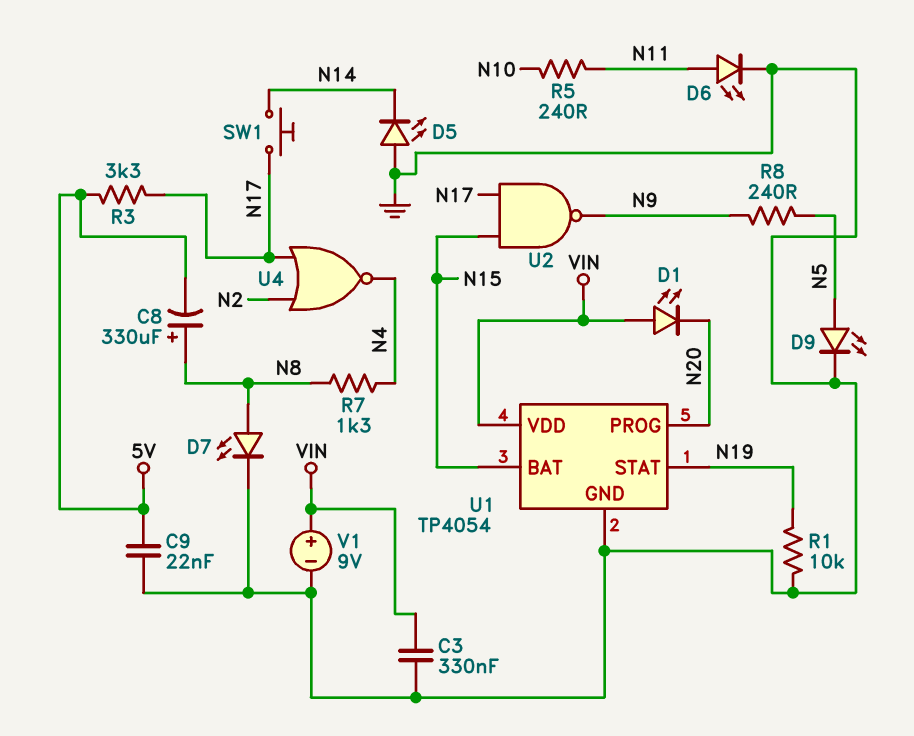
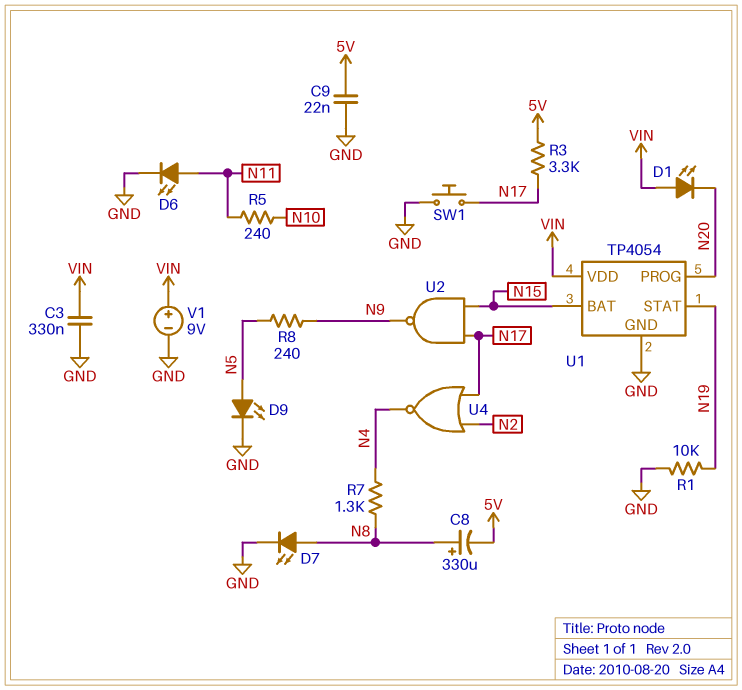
D5: LED (A GND, K N14) -> none
SW1: button (N14, N17) -> button (GND, N17)

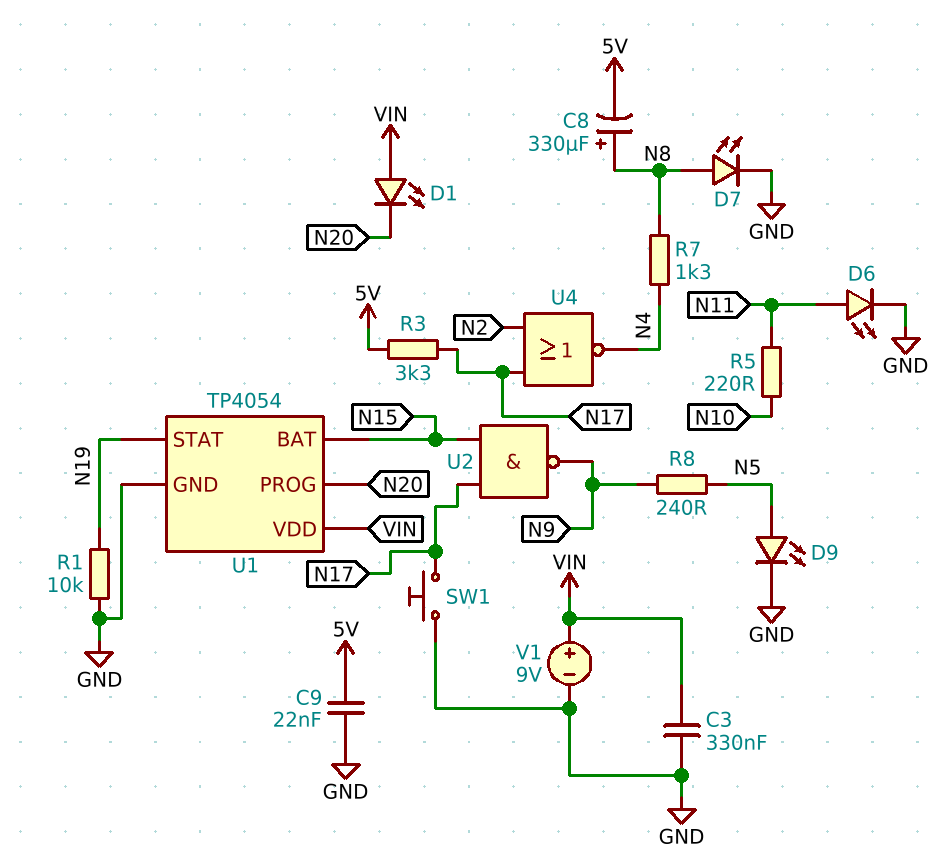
R5: 240 (N10, N11) -> 220 (N10, N11)

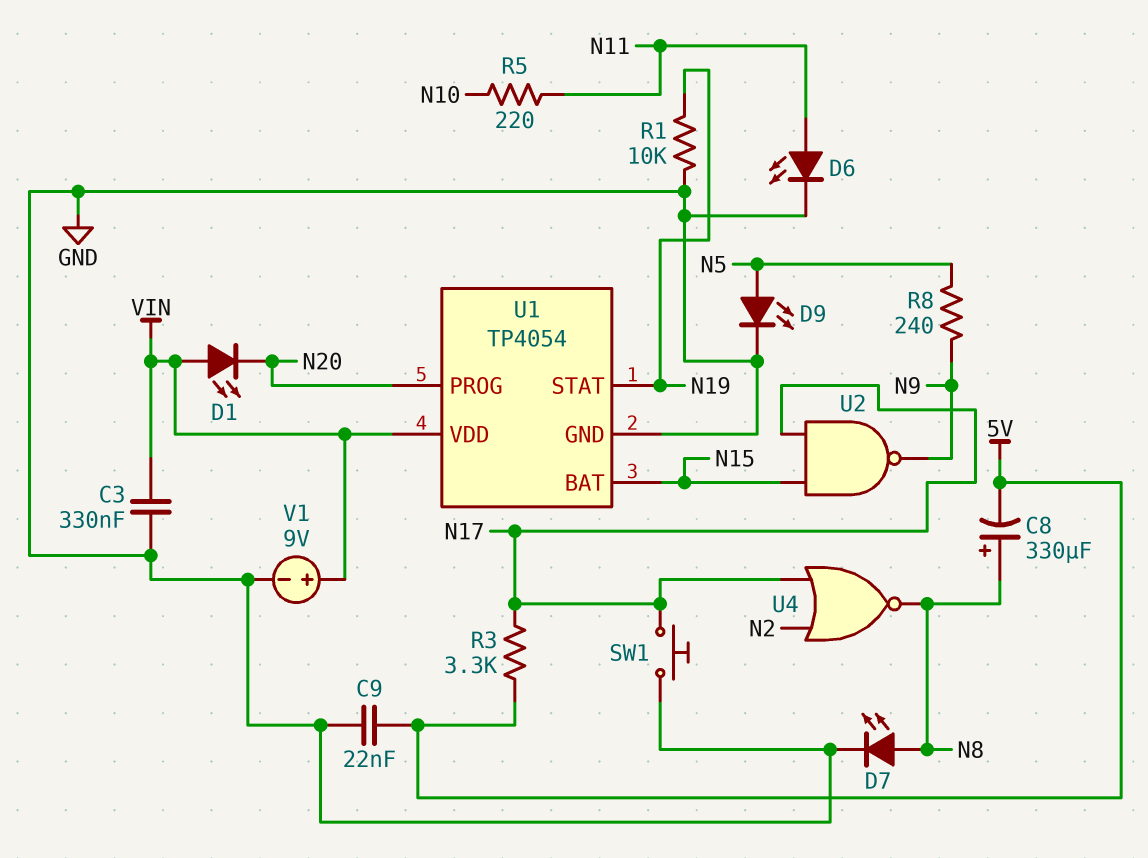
R7: 1.3k (N4, N8) -> none
U4: NOR (in N2, in N17, out N4) -> NOR (in N2, in N17, out N8)

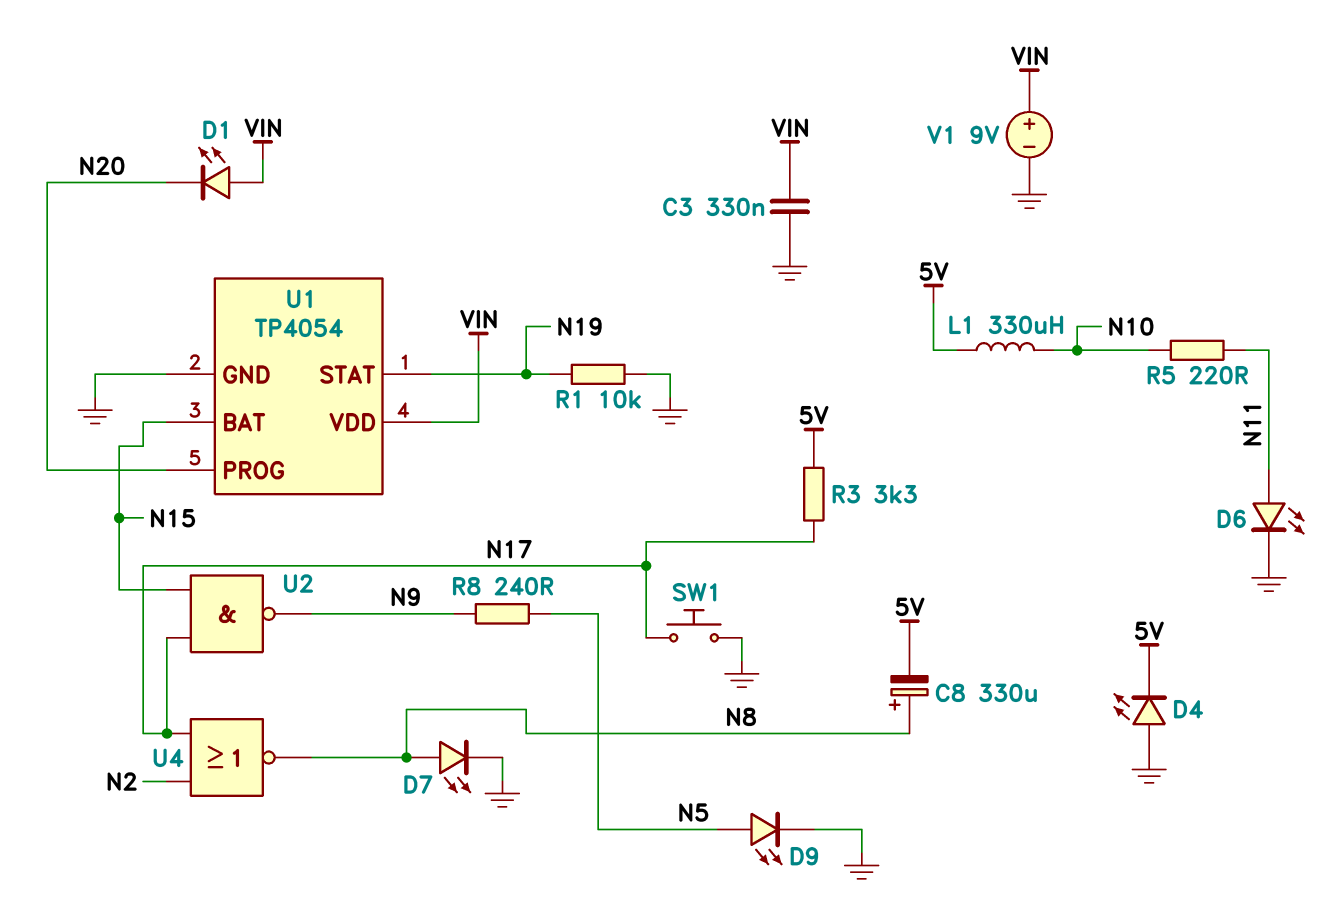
C9: 22nF (5V, GND) -> none
D4: none -> LED (A GND, K 5V)
L1: none -> 330uH (5V, N10)

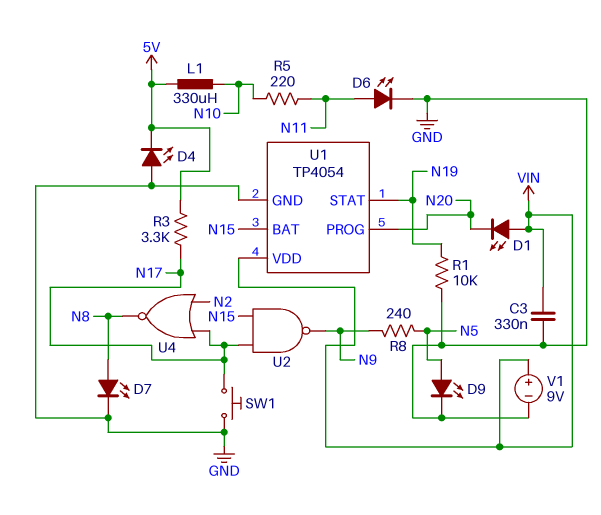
C8: 330uF (plus N8, minus 5V) -> none

